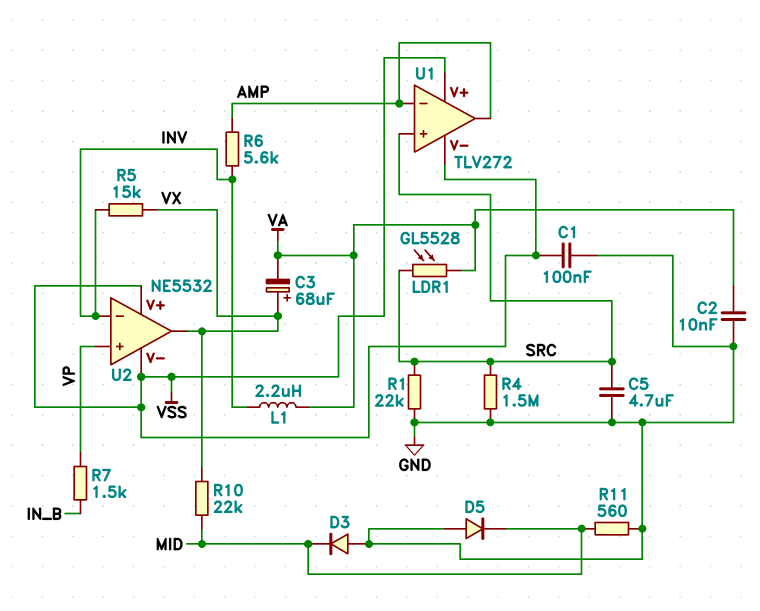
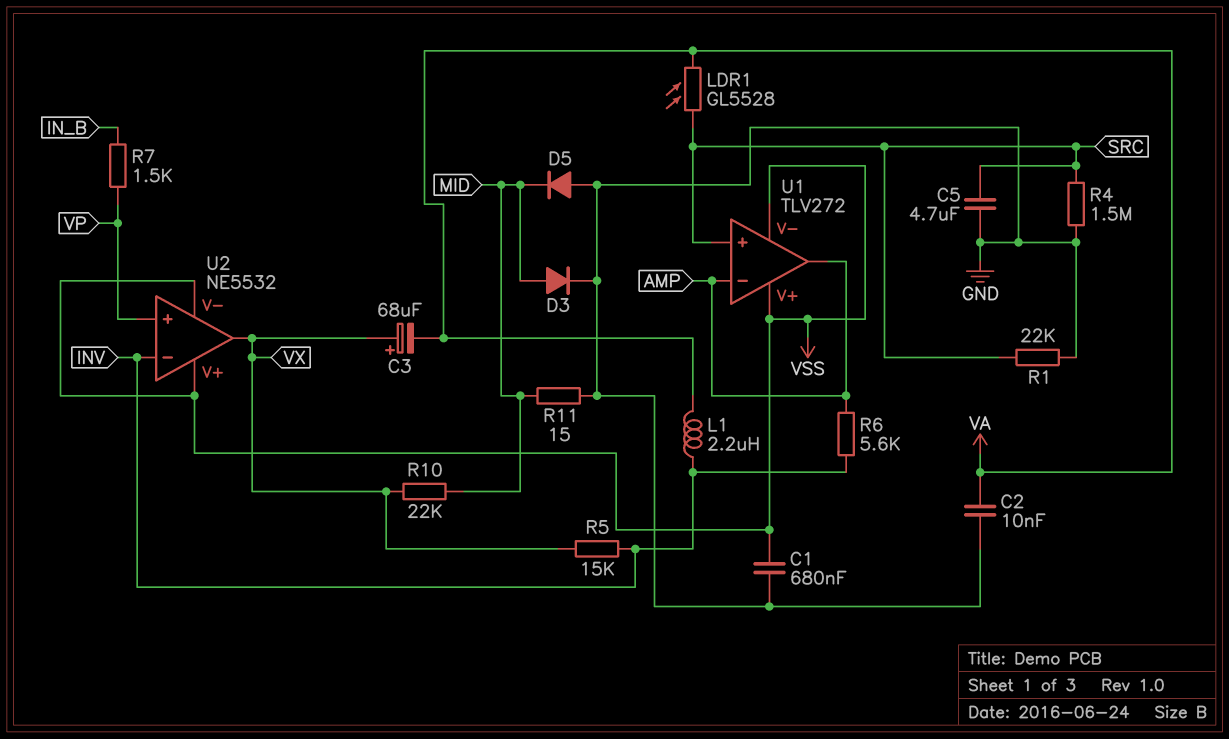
C1: 100nF (GND, VSS) -> 680nF (GND, VSS)
D3: diode (A GND, K MID) -> diode (A MID, K GND)
R11: 560 (GND, MID) -> 15 (GND, MID)

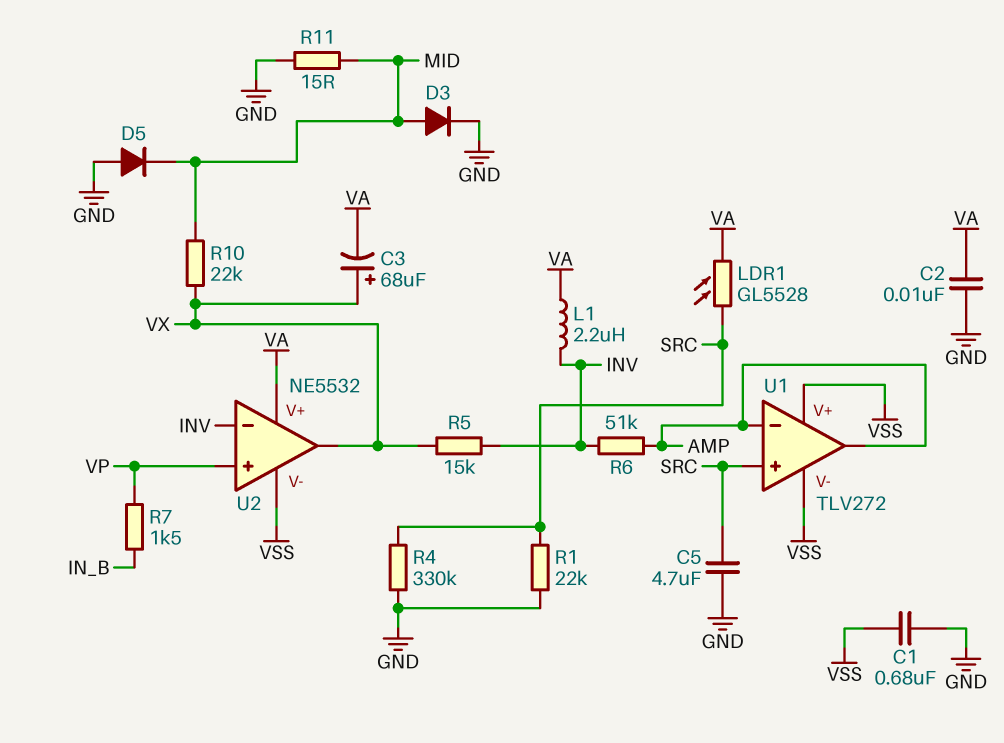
R4: 1.5M (GND, SRC) -> 330k (GND, SRC)
R6: 5.6k (AMP, INV) -> 51k (AMP, INV)
U2 pin V+: VSS -> VA

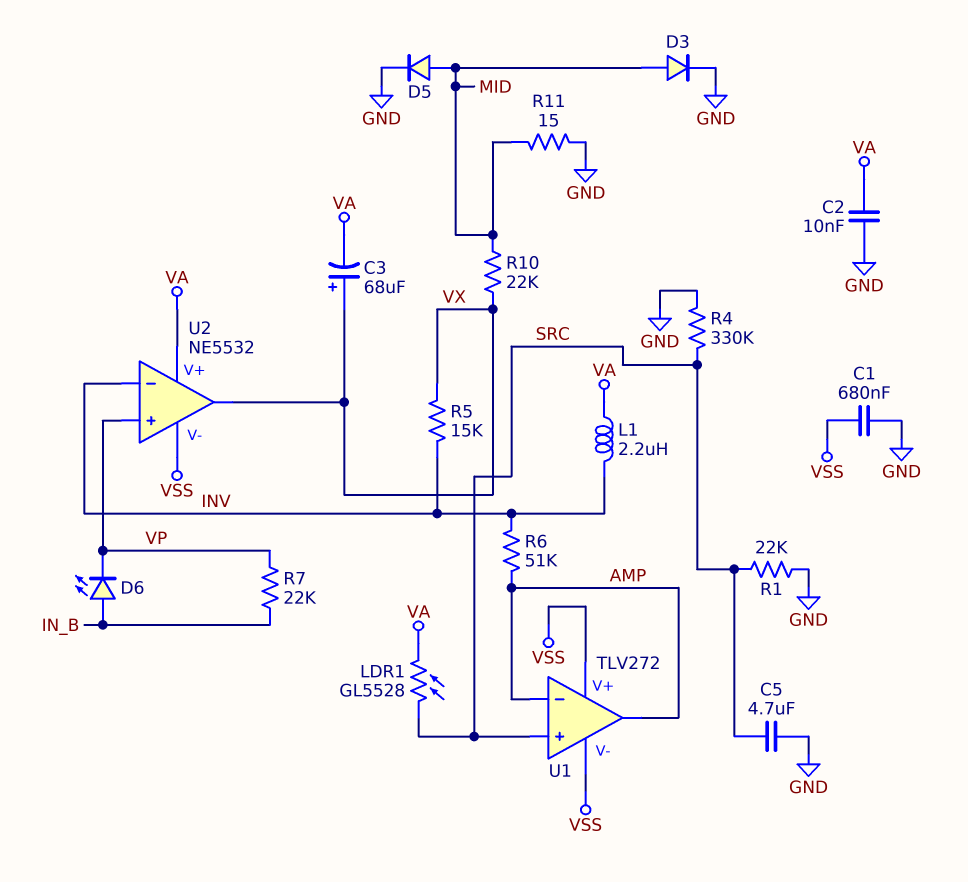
D5: diode (A GND, K MID) -> diode (A MID, K GND)
D6: none -> LED (A IN_B, K VP)
R7: 1.5k (IN_B, VP) -> 22k (IN_B, VP)

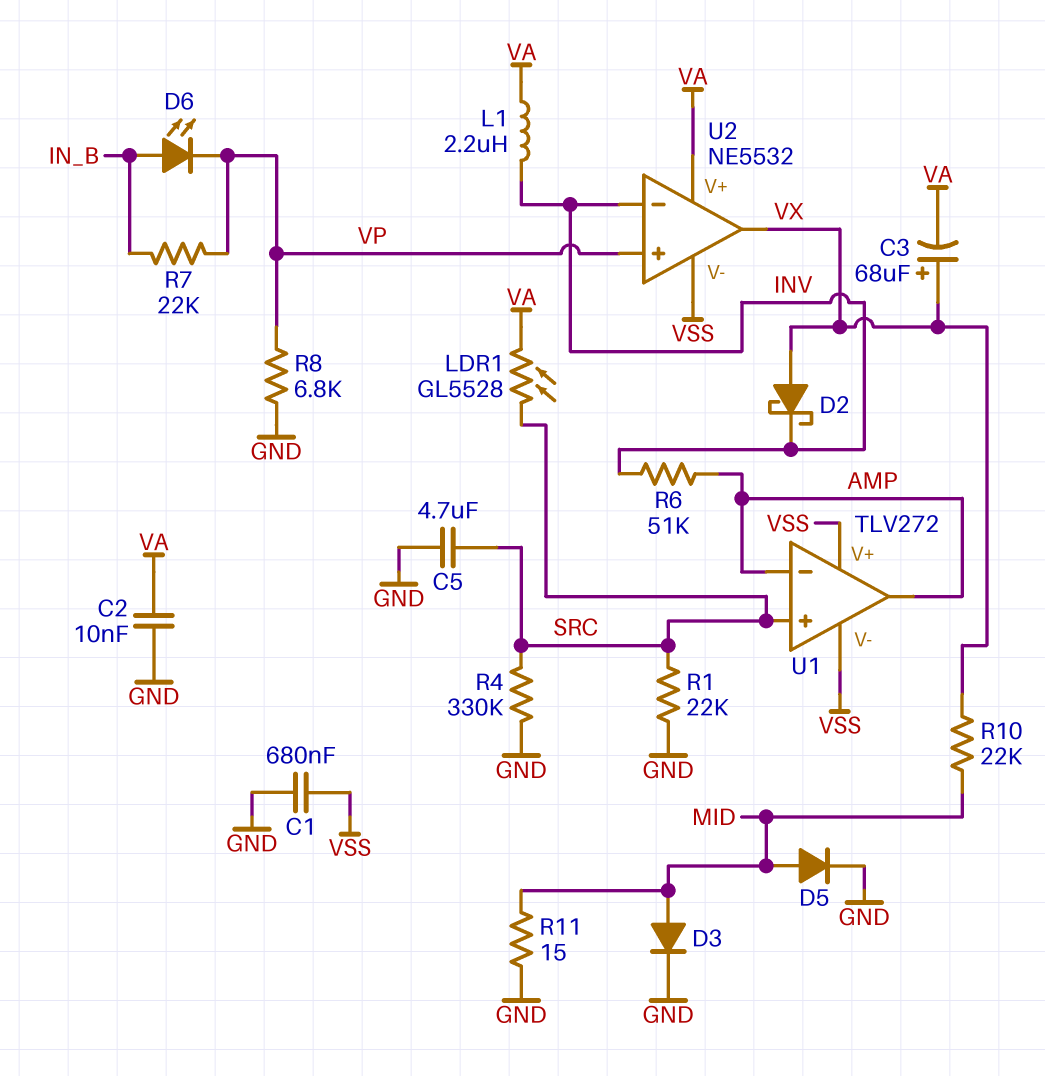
D2: none -> schottky (A VX, K INV)
R5: 15k (INV, VX) -> none
R8: none -> 6.8k (GND, VP)

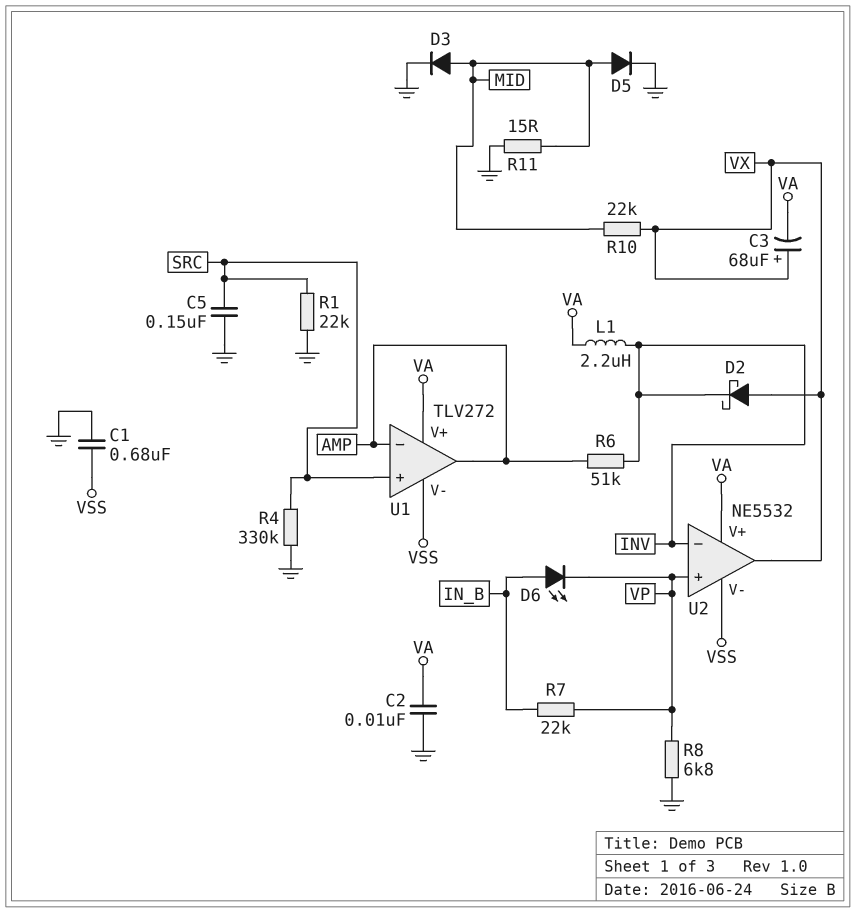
C5: 4.7uF (GND, SRC) -> 150nF (GND, SRC)
LDR1: GL5528 (SRC, VA) -> none
U1 pin V+: VSS -> VA

